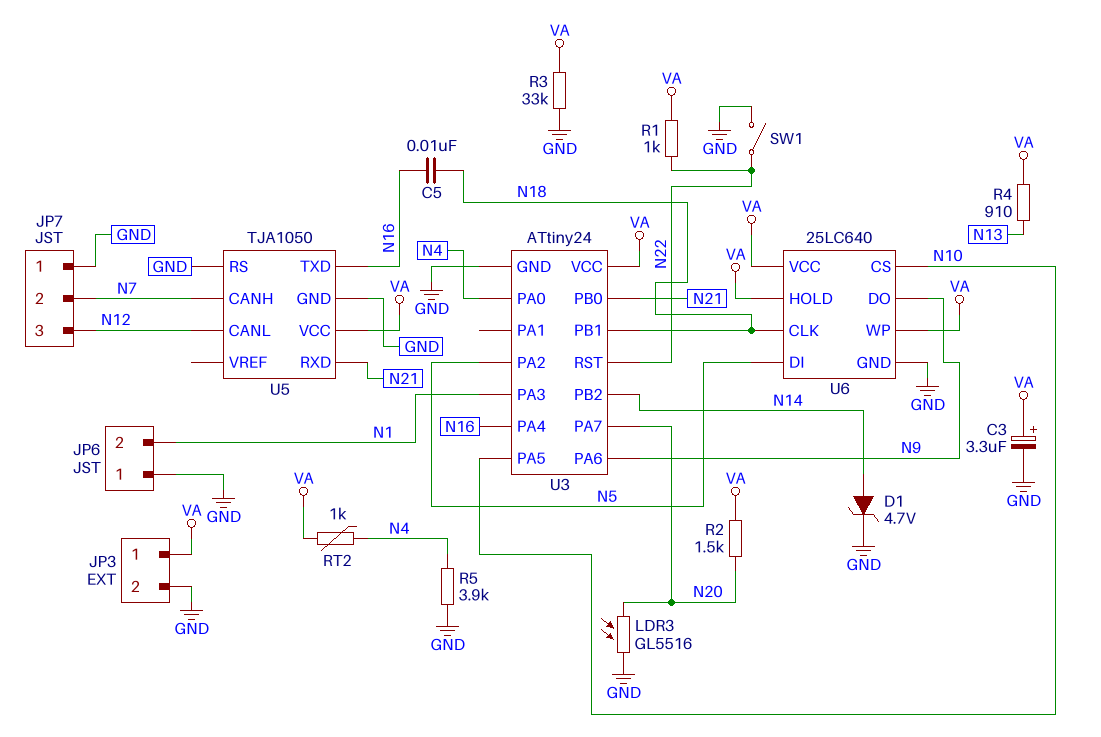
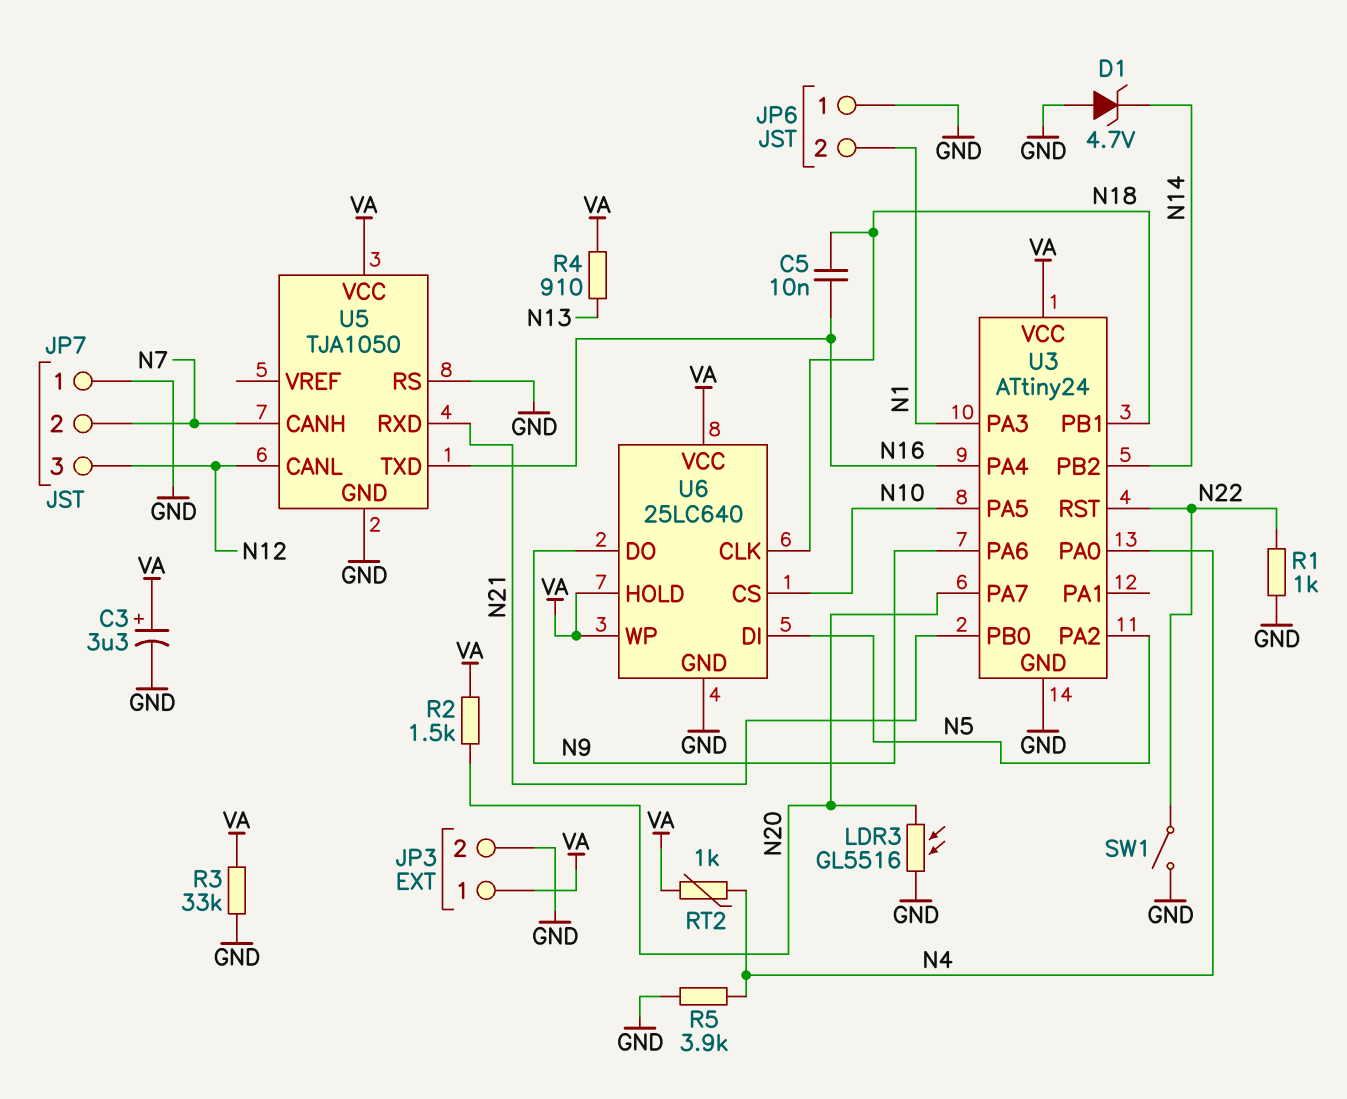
D1: zener 4.7V (A N14, K GND) -> zener 4.7V (A GND, K N14)
R1: 1k (N22, VA) -> 1k (GND, N22)

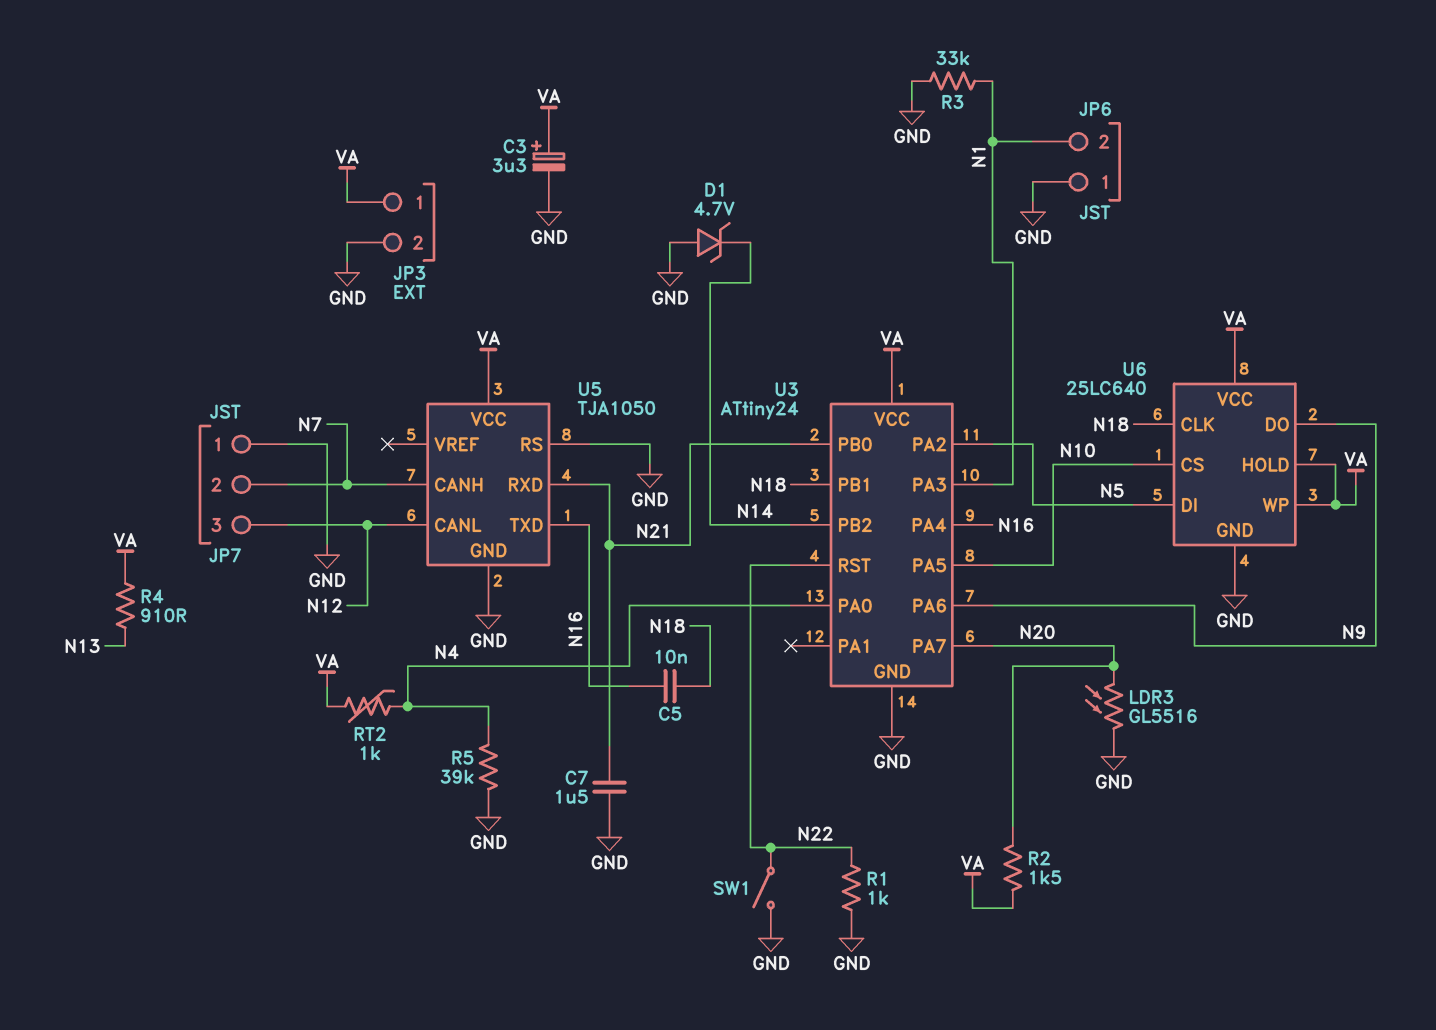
C7: none -> 1.5uF (GND, N21)
R3: 33k (GND, VA) -> 33k (GND, N1)
R5: 3.9k (GND, N4) -> 39k (GND, N4)

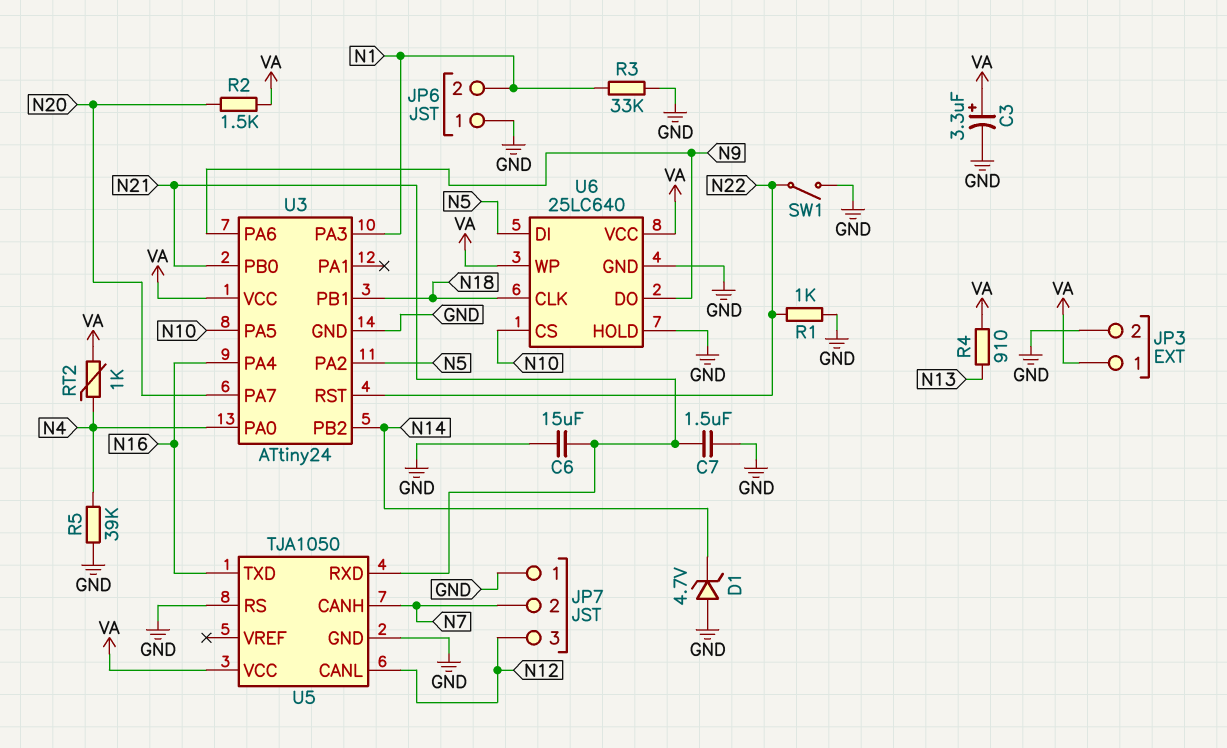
C5: 10nF (N16, N18) -> none
C6: none -> 15uF (GND, N21)
LDR3: GL5516 (GND, N20) -> none
U6 pin HOLD: VA -> GND

